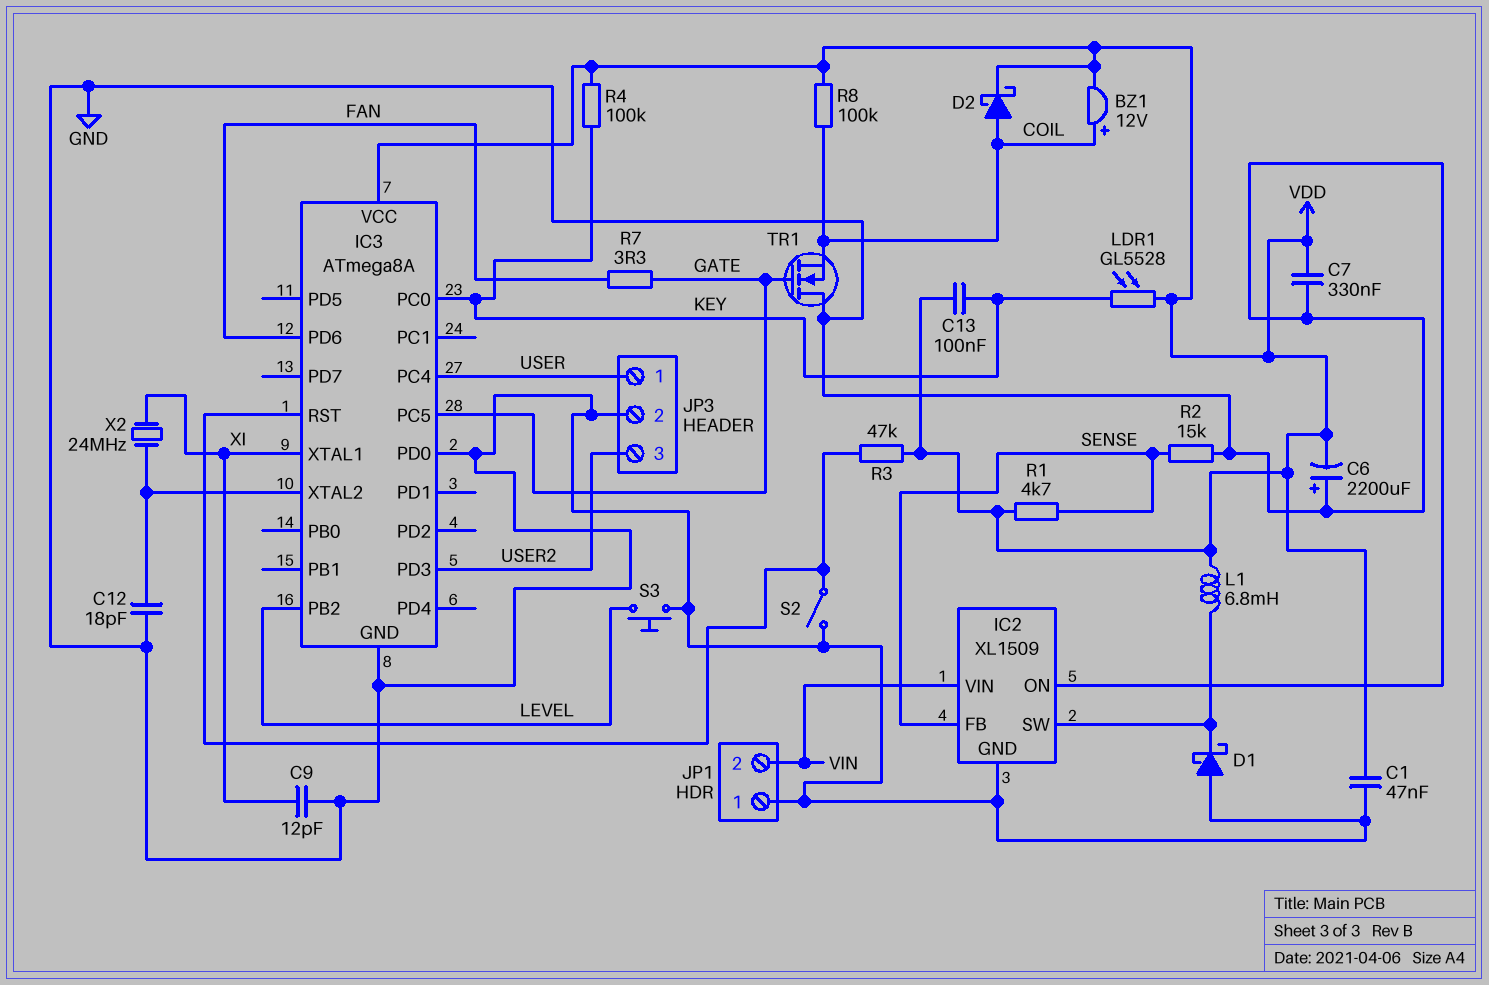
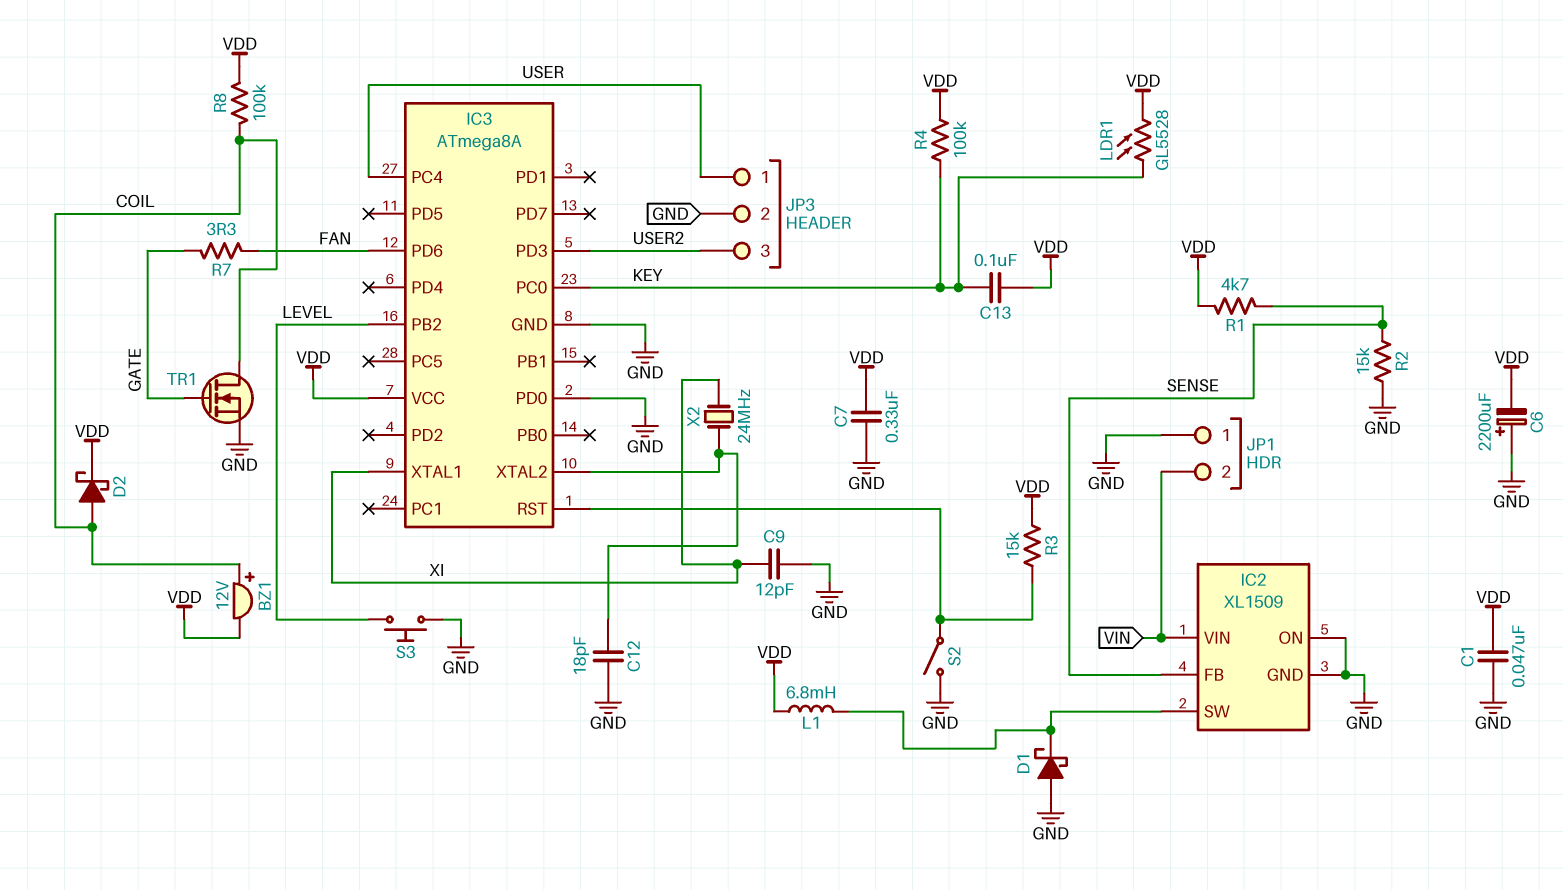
IC3 pin PC5: GATE -> none
R3: 47k (IC3/RST, VDD) -> 15k (IC3/RST, VDD)
TR1: NMOS (G GATE, D GND, S COIL) -> NMOS (G GATE, D COIL, S GND)

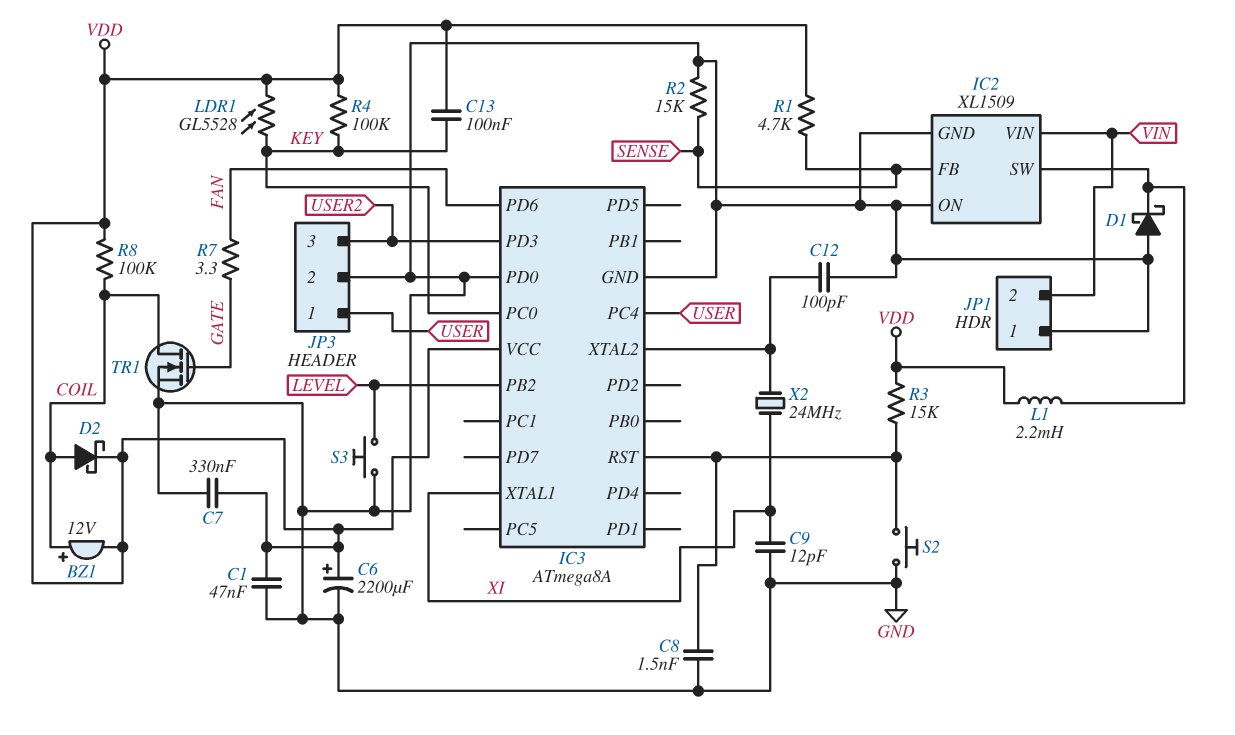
C6: 2200uF (plus GND, minus VDD) -> 2200uF (plus VDD, minus GND)
C8: none -> 1.5nF (GND, IC3/RST)
C12: 18pF (GND, IC3/XTAL2) -> 100pF (GND, IC3/XTAL2)
L1: 6.8mH (IC2/SW, VDD) -> 2.2mH (IC2/SW, VDD)
S2: switch (GND, IC3/RST) -> button (GND, IC3/RST)

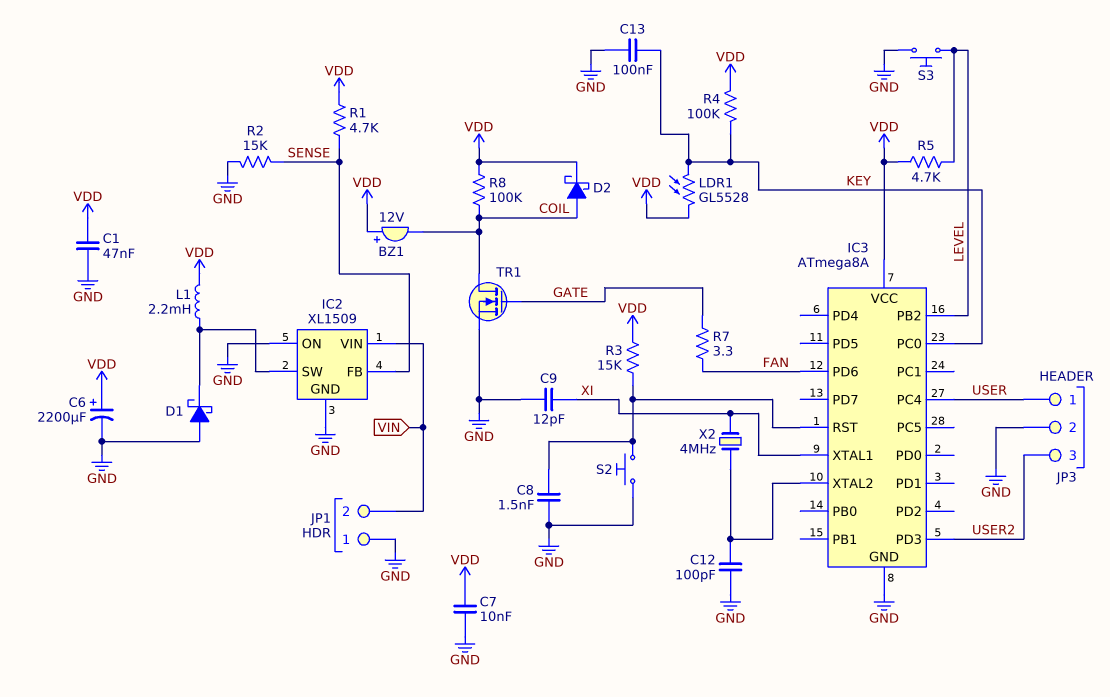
BZ1: buzzer 12V (plus COIL, minus VDD) -> buzzer 12V (plus VDD, minus COIL)
C7: 330nF (GND, VDD) -> 10nF (GND, VDD)
C13: 100nF (KEY, VDD) -> 100nF (GND, KEY)
IC3 pin PD0: GND -> none
R5: none -> 4.7k (LEVEL, VDD)
X2: 24MHz (IC3/XTAL2, XI) -> 4MHz (IC3/XTAL2, XI)

